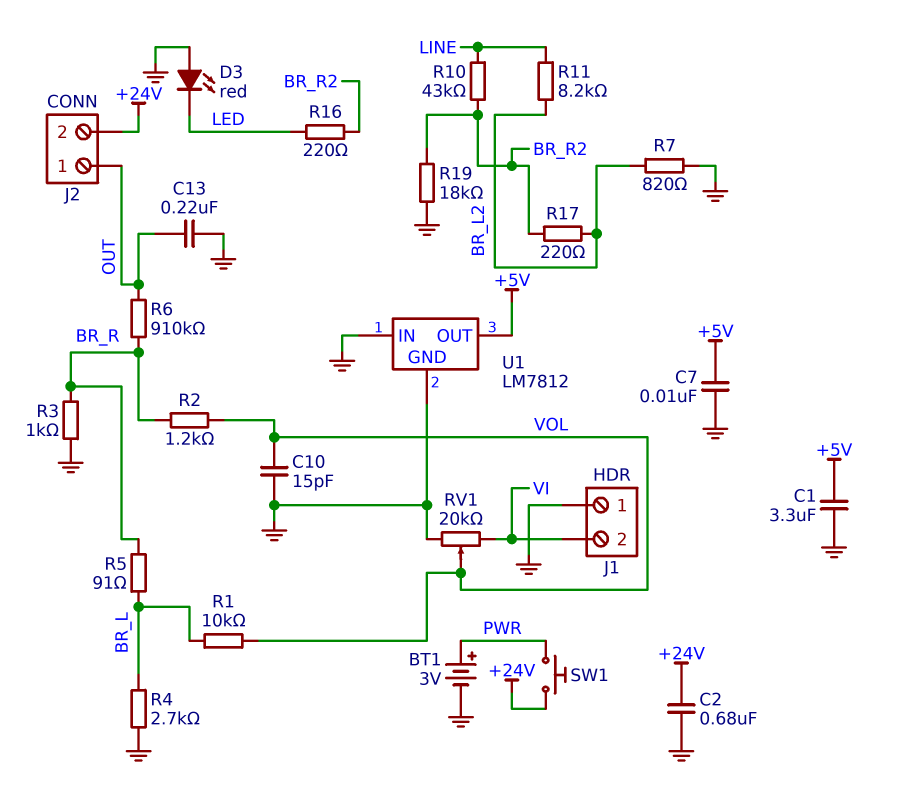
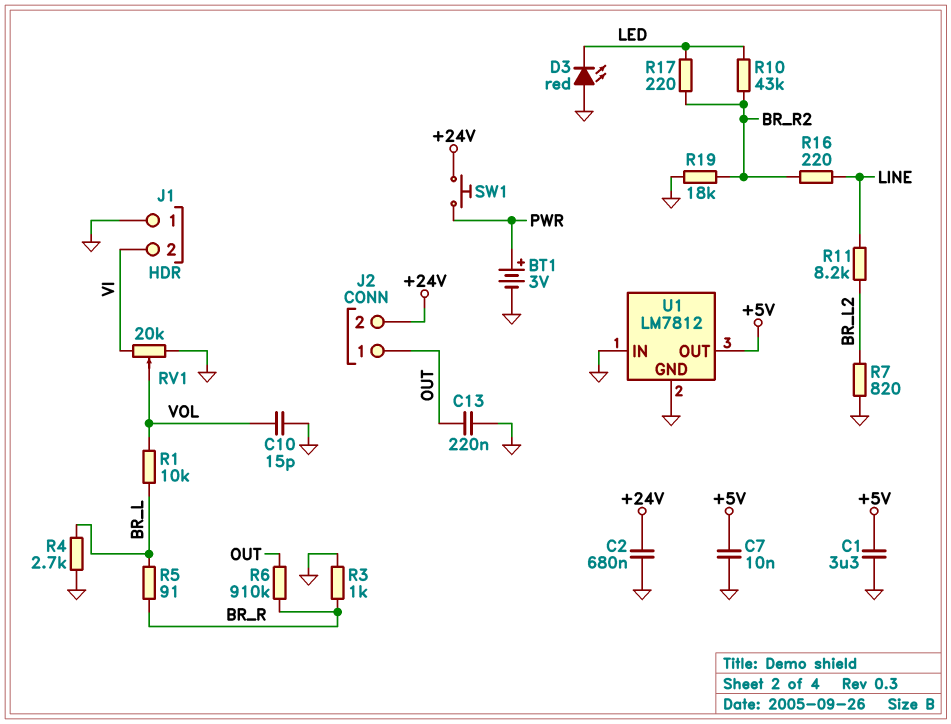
R2: 1.2k (BR_R, VOL) -> none
R10: 43k (BR_R2, LINE) -> 43k (BR_R2, LED)
R16: 220 (BR_R2, LED) -> 220 (BR_R2, LINE)
R17: 220 (BR_L2, BR_R2) -> 220 (BR_R2, LED)

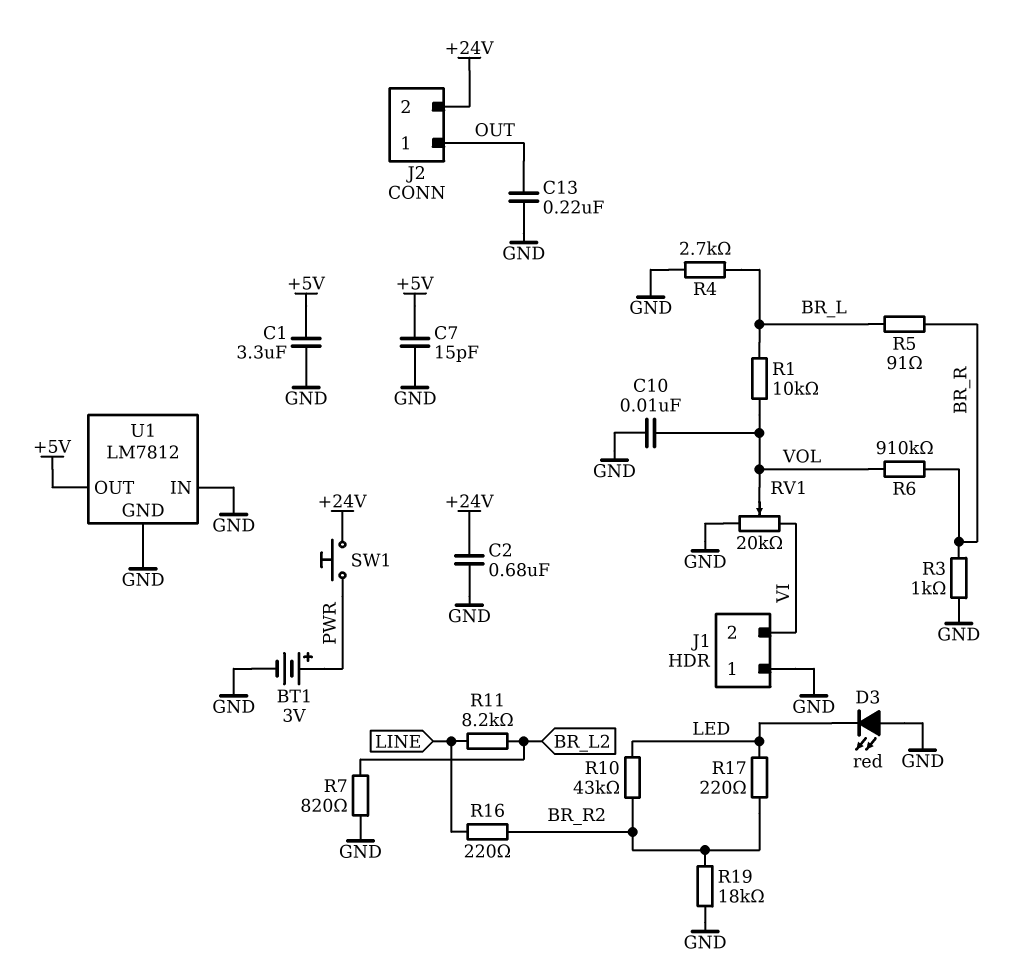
C7: 10nF (+5V, GND) -> 15pF (+5V, GND)
C10: 15pF (GND, VOL) -> 10nF (GND, VOL)
R6: 910k (BR_R, OUT) -> 910k (BR_R, VOL)

